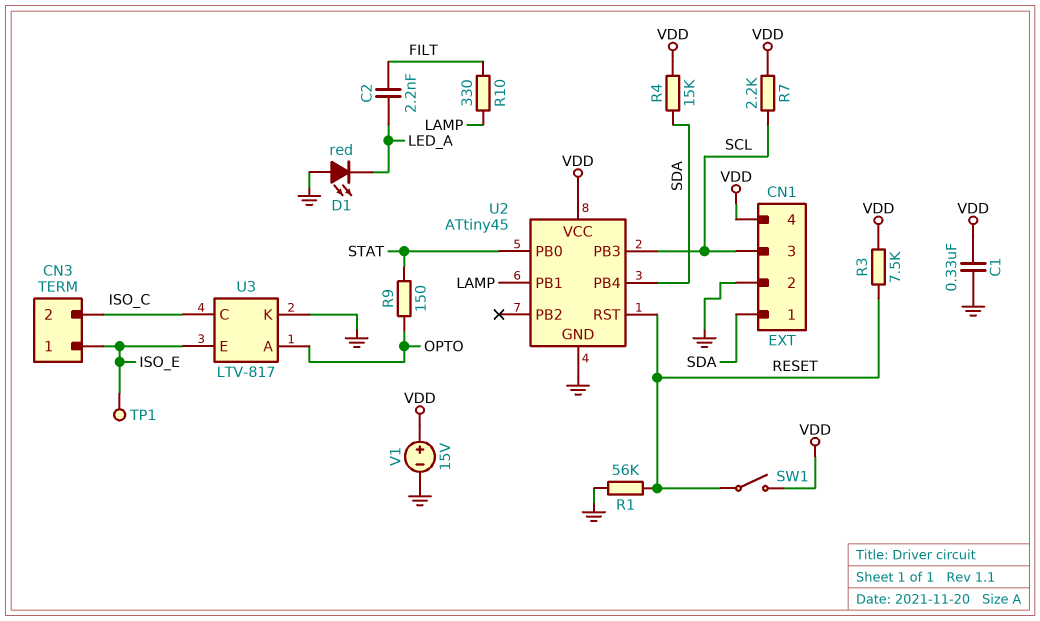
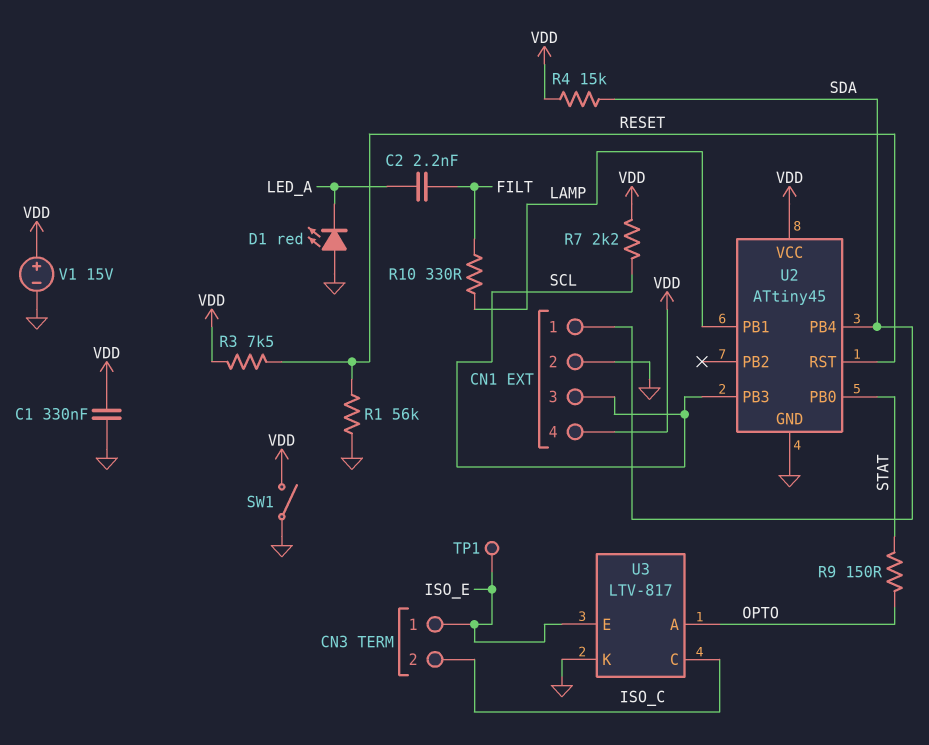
SW1: switch (RESET, VDD) -> switch (GND, VDD)

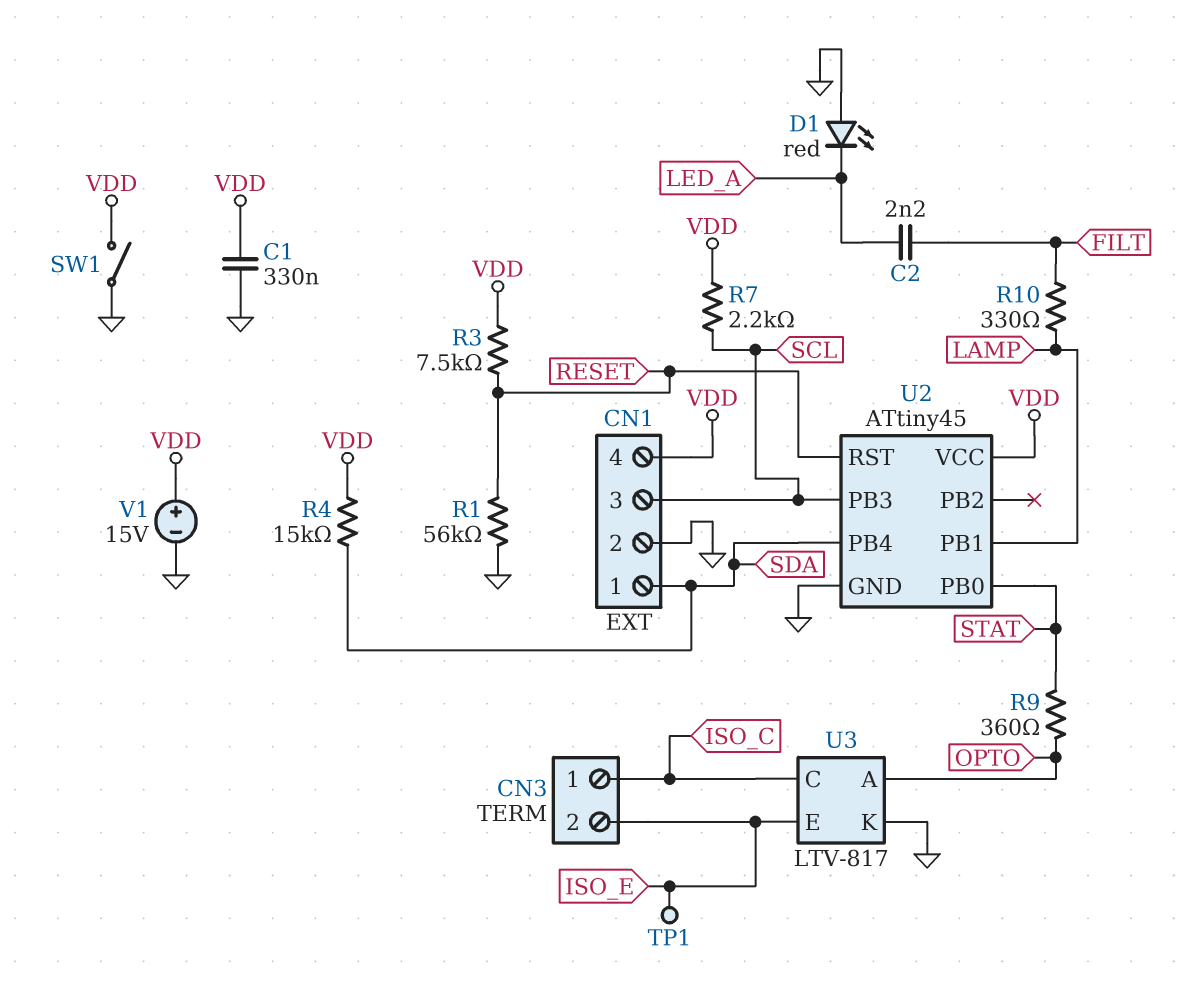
CN3 pin 1: ISO_E -> ISO_C
CN3 pin 2: ISO_C -> ISO_E
R9: 150 (OPTO, STAT) -> 360 (OPTO, STAT)

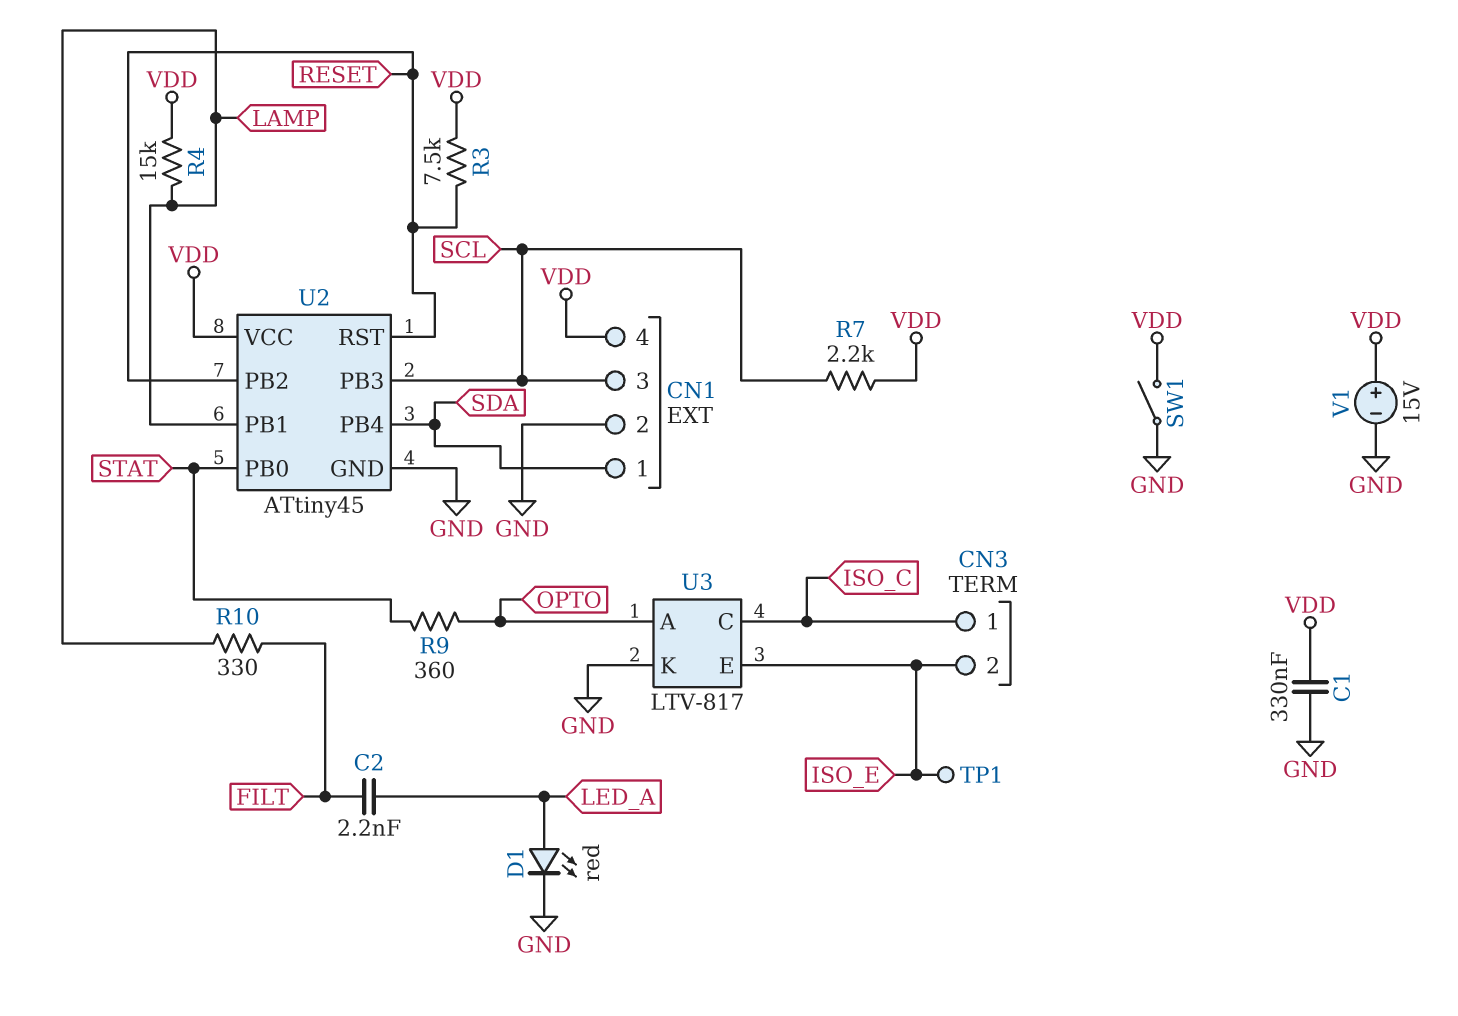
D1: LED red (A GND, K LED_A) -> LED red (A LED_A, K GND)
R1: 56k (GND, RESET) -> none
R4: 15k (SDA, VDD) -> 15k (LAMP, VDD)
U2 pin PB2: none -> RESET

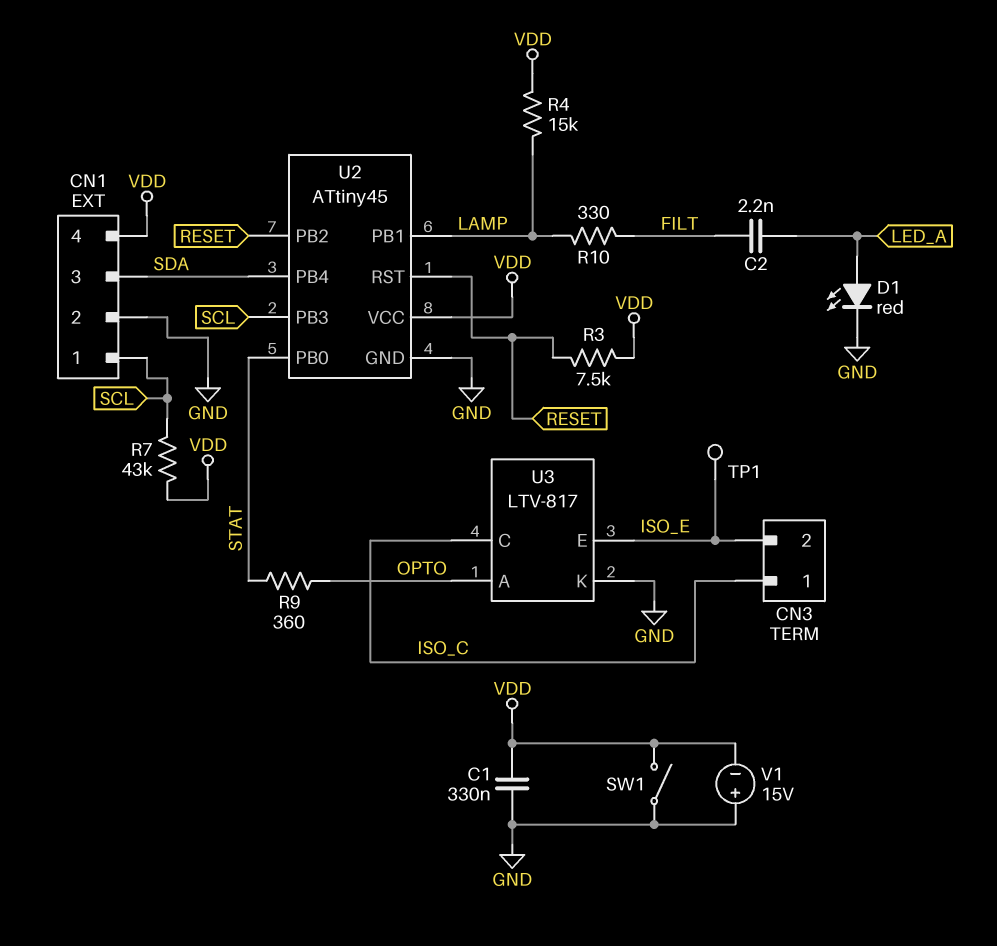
CN1 pin 1: SDA -> SCL
CN1 pin 3: SCL -> SDA
R7: 2.2k (SCL, VDD) -> 43k (SCL, VDD)
V1: 15V (plus VDD, minus GND) -> 15V (plus GND, minus VDD)

